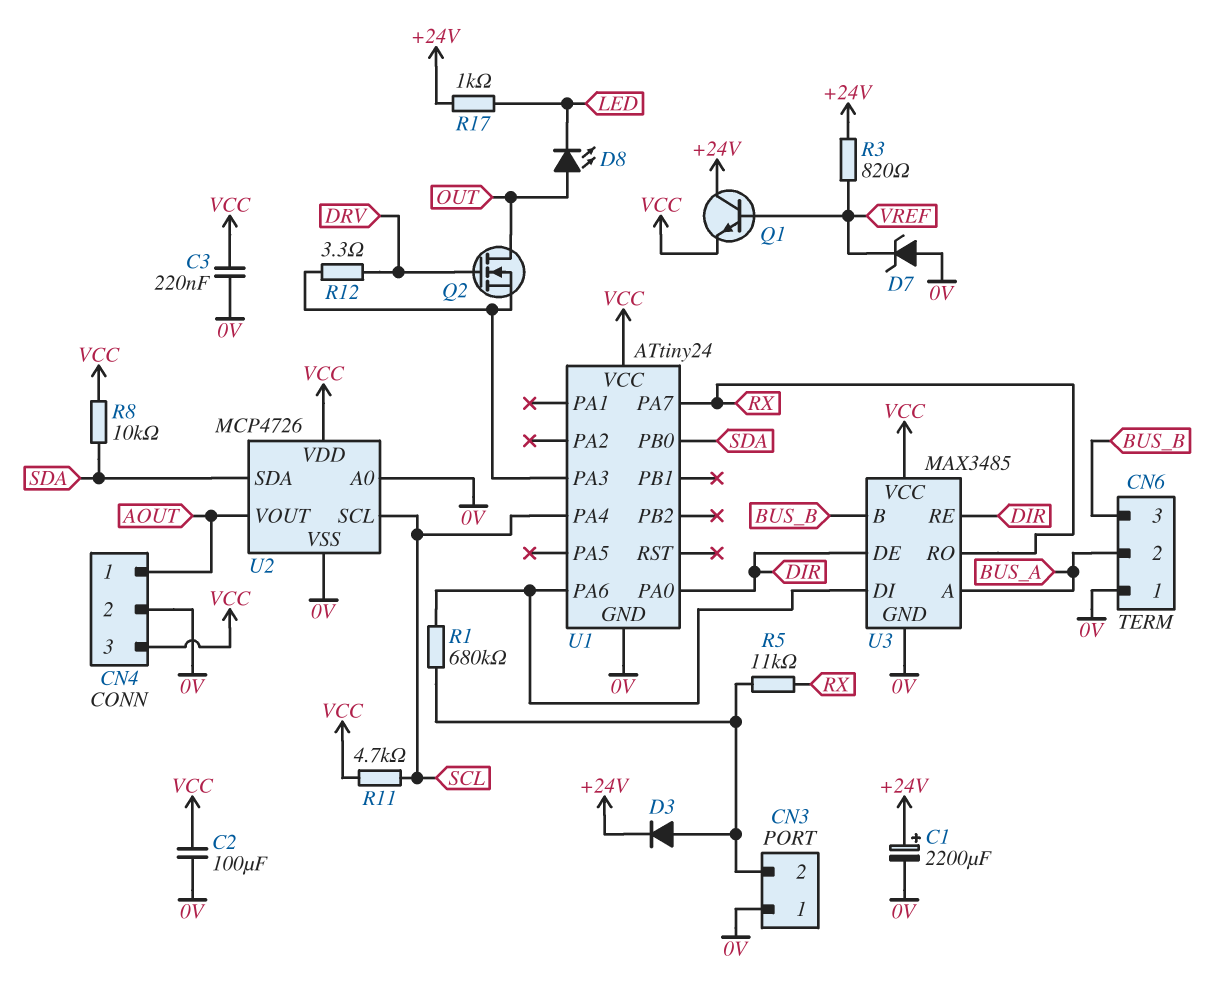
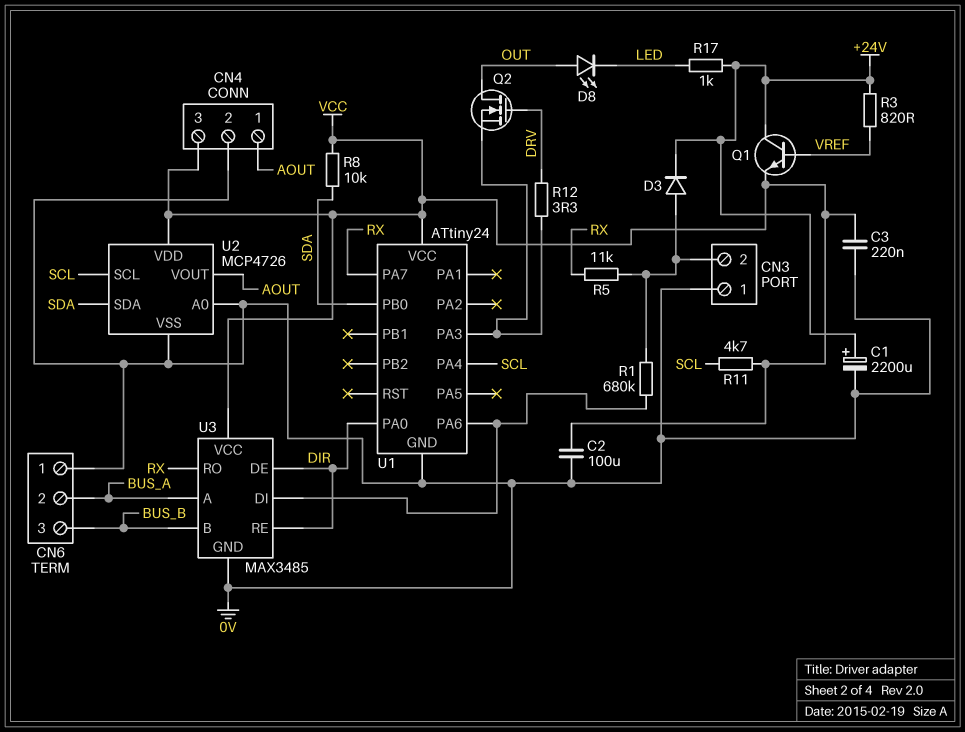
D7: zener (A 0V, K VREF) -> none

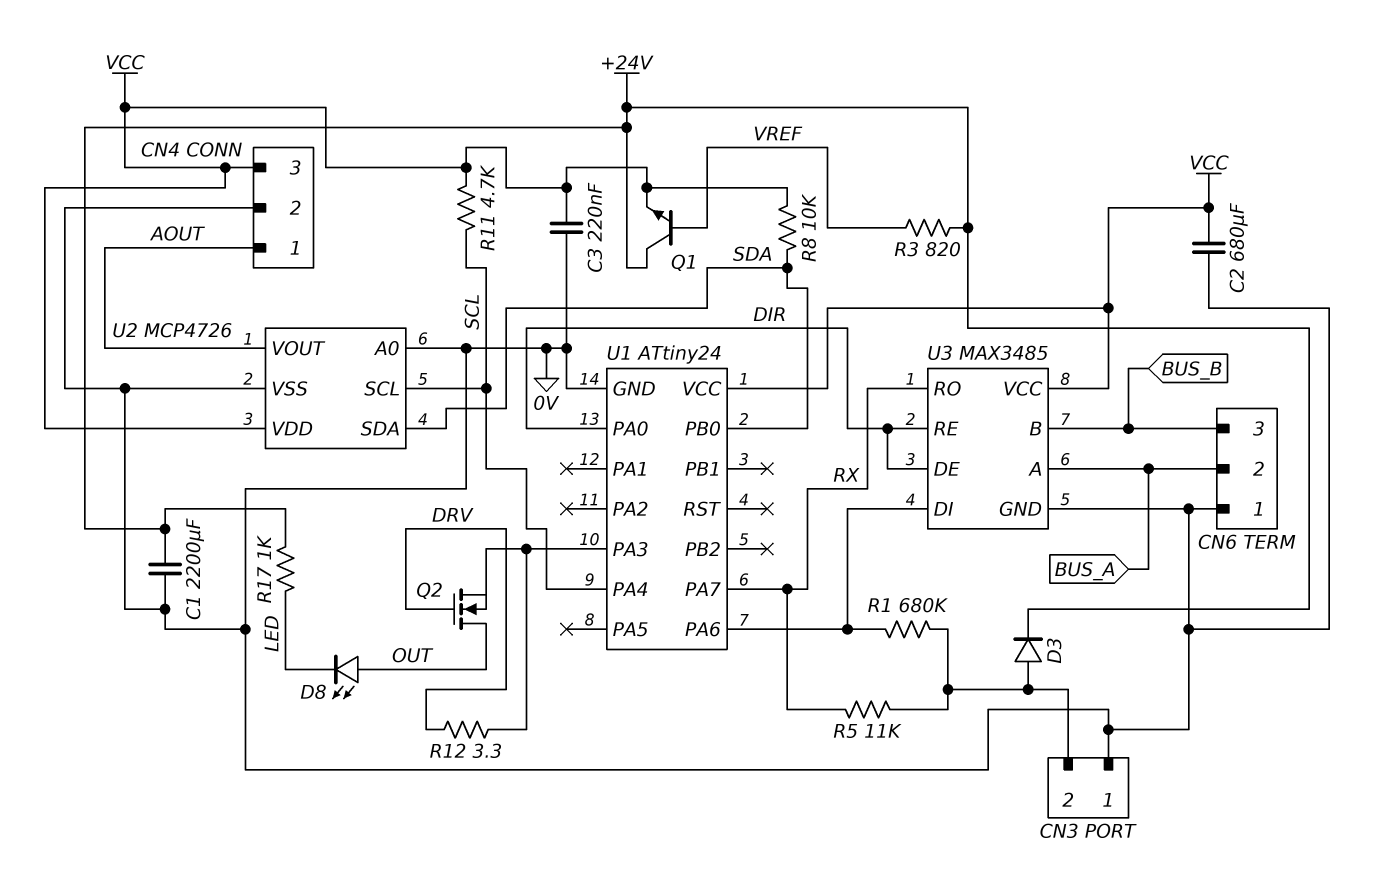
C1: 2200uF (plus +24V, minus 0V) -> 2200uF (+24V, 0V)
C2: 100uF (0V, VCC) -> 680uF (0V, VCC)

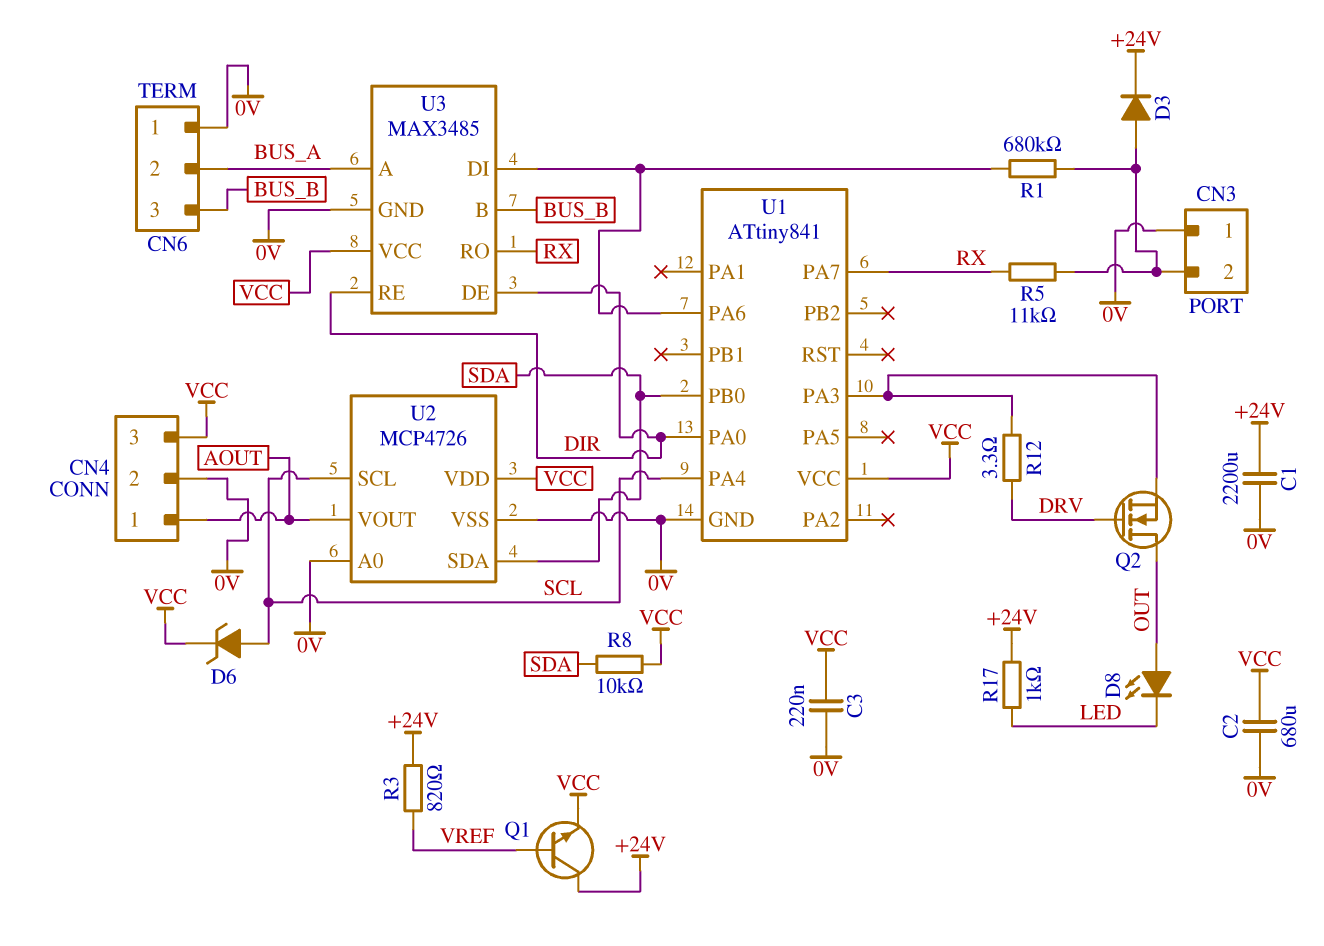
D6: none -> zener (A SCL, K VCC)
R11: 4.7k (SCL, VCC) -> none
U1: ATtiny24 -> ATtiny841

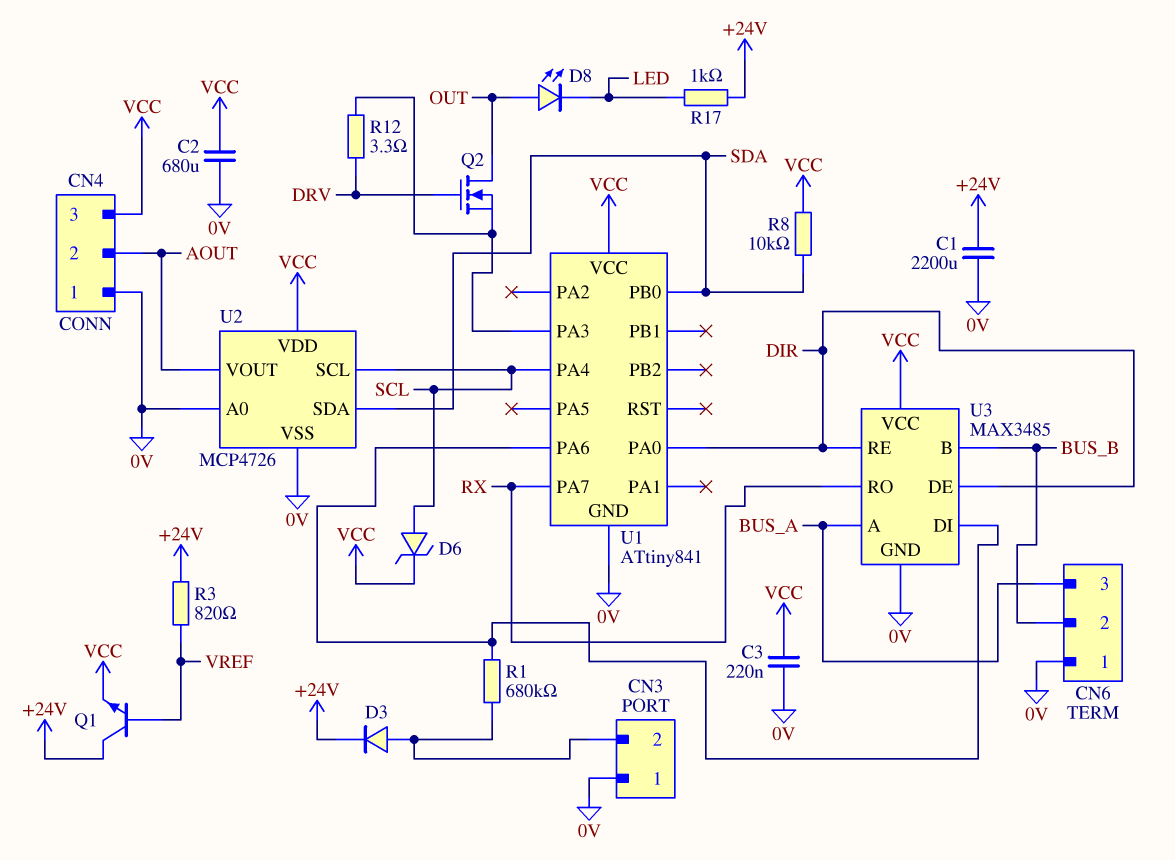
CN4 pin 1: AOUT -> 0V
CN4 pin 2: 0V -> AOUT
CN6 pin 2: BUS_A -> BUS_B
CN6 pin 3: BUS_B -> BUS_A
R5: 11k (CN3/2, RX) -> none

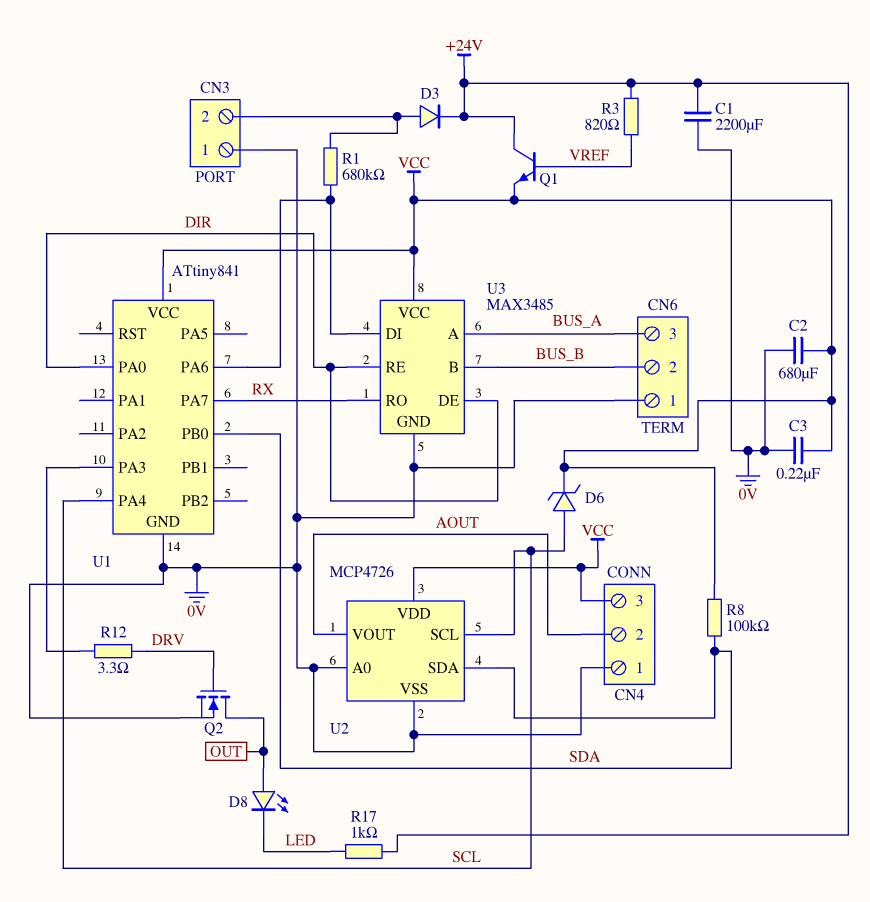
Q2: NMOS (G DRV, D OUT, S U1/PA3) -> NMOS (G DRV, D OUT, S 0V)
R8: 10k (SDA, VCC) -> 100k (SDA, VCC)

